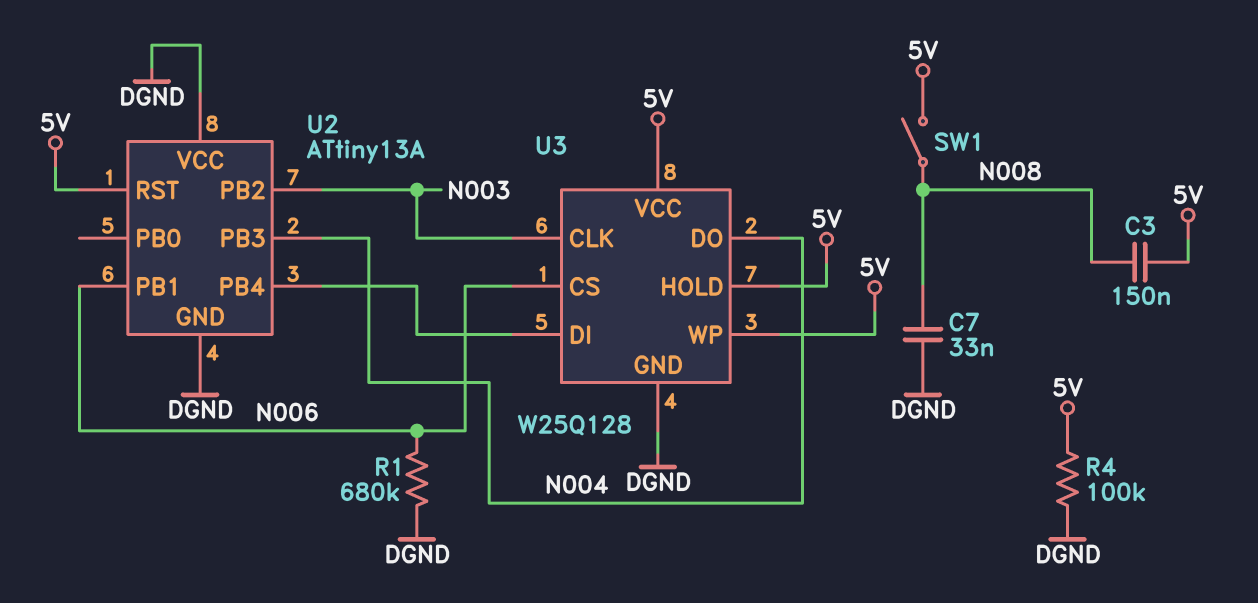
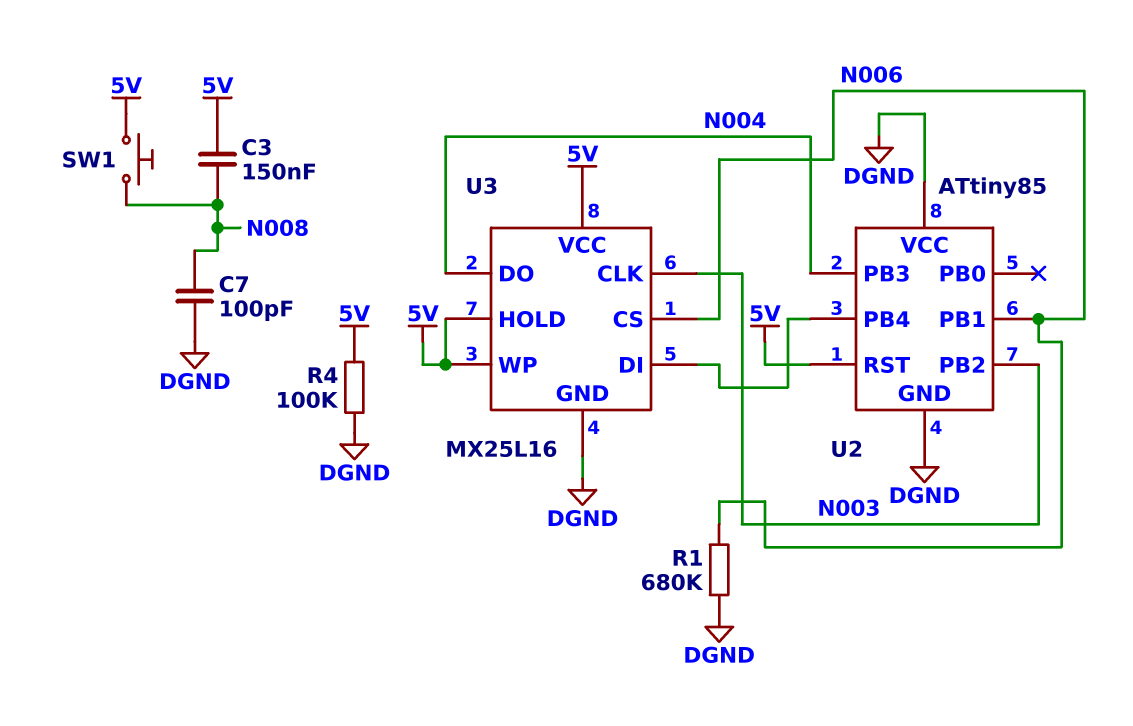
C7: 33nF (DGND, N008) -> 100pF (DGND, N008)
SW1: switch (5V, N008) -> button (5V, N008)
U2: ATtiny13A -> ATtiny85
U3: W25Q128 -> MX25L16

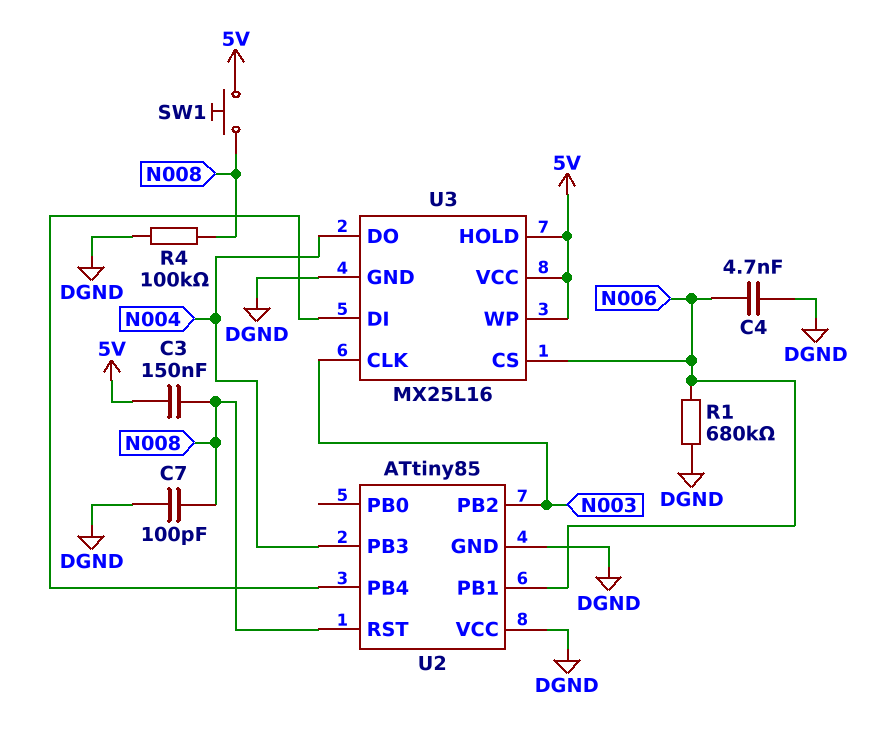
C4: none -> 4.7nF (DGND, N006)
R4: 100k (5V, DGND) -> 100k (DGND, N008)
U2 pin RST: 5V -> N008

